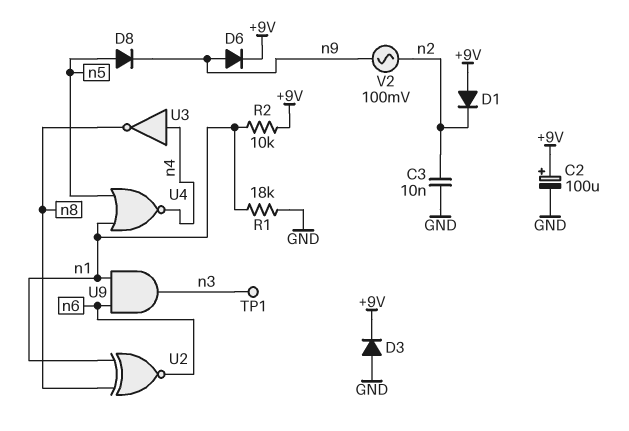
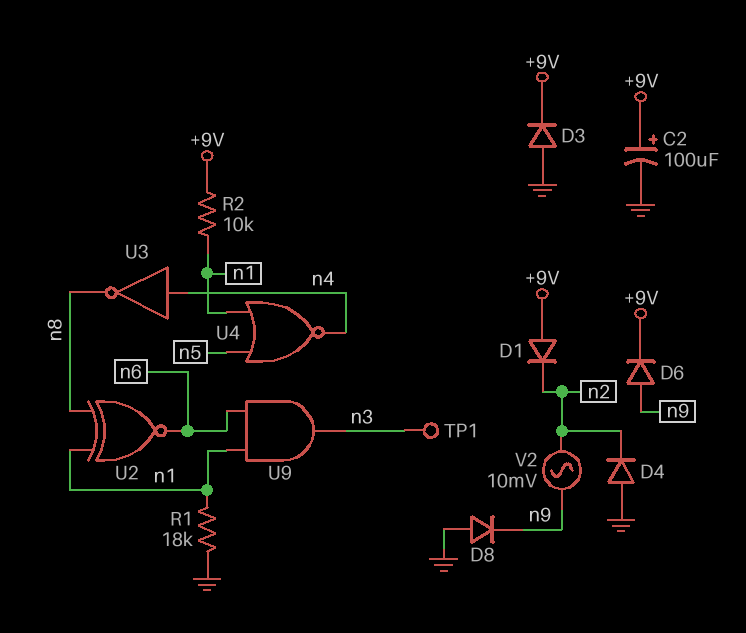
C3: 10nF (GND, n2) -> none
D4: none -> diode (A GND, K n2)
D8: diode (A n5, K n9) -> diode (A GND, K n9)
V2: AC 100mV (n2, n9) -> AC 10mV (n2, n9)

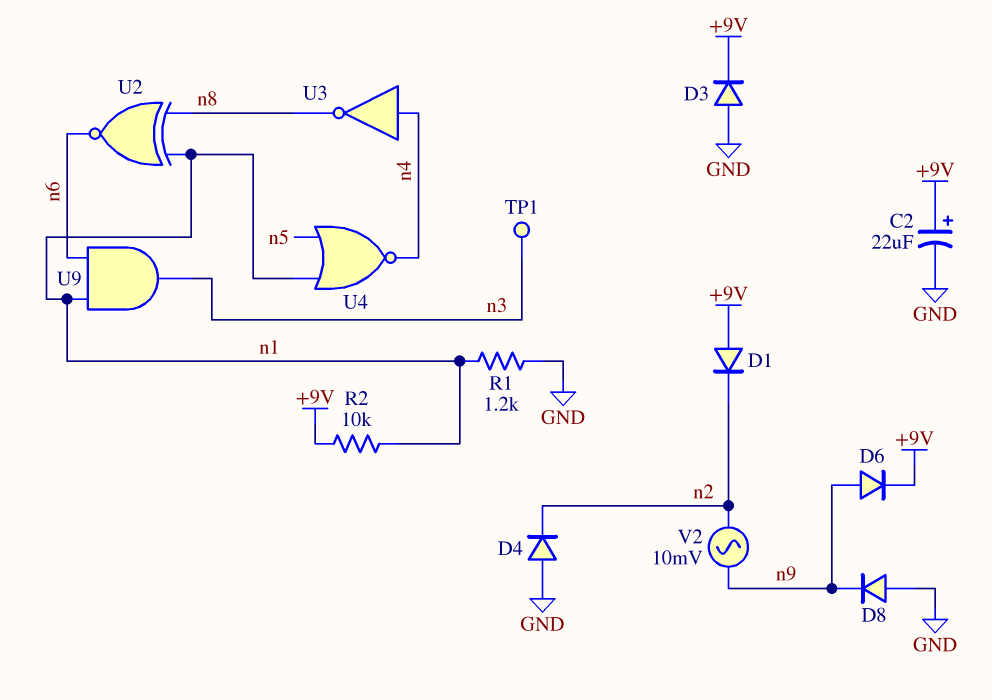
C2: 100uF (plus +9V, minus GND) -> 22uF (plus +9V, minus GND)
R1: 18k (GND, n1) -> 1.2k (GND, n1)

